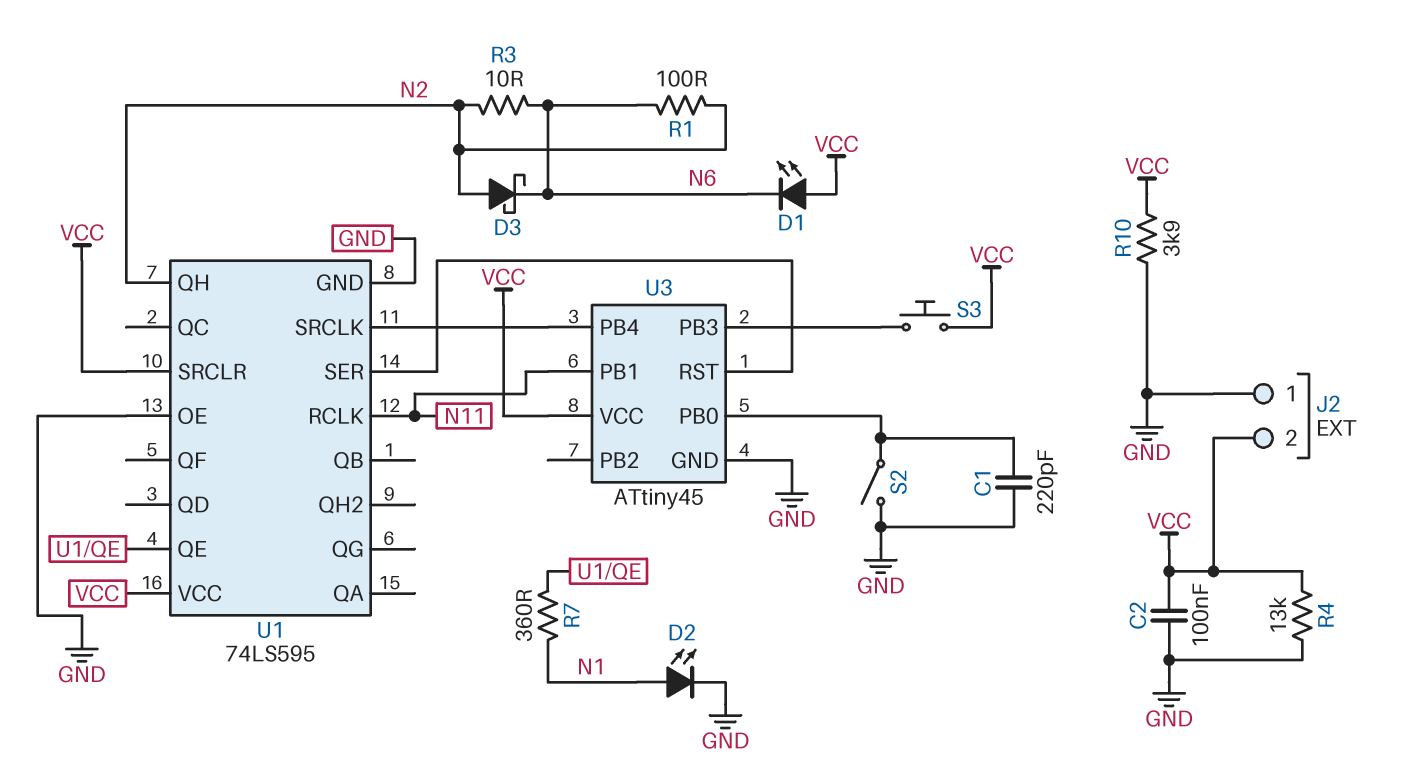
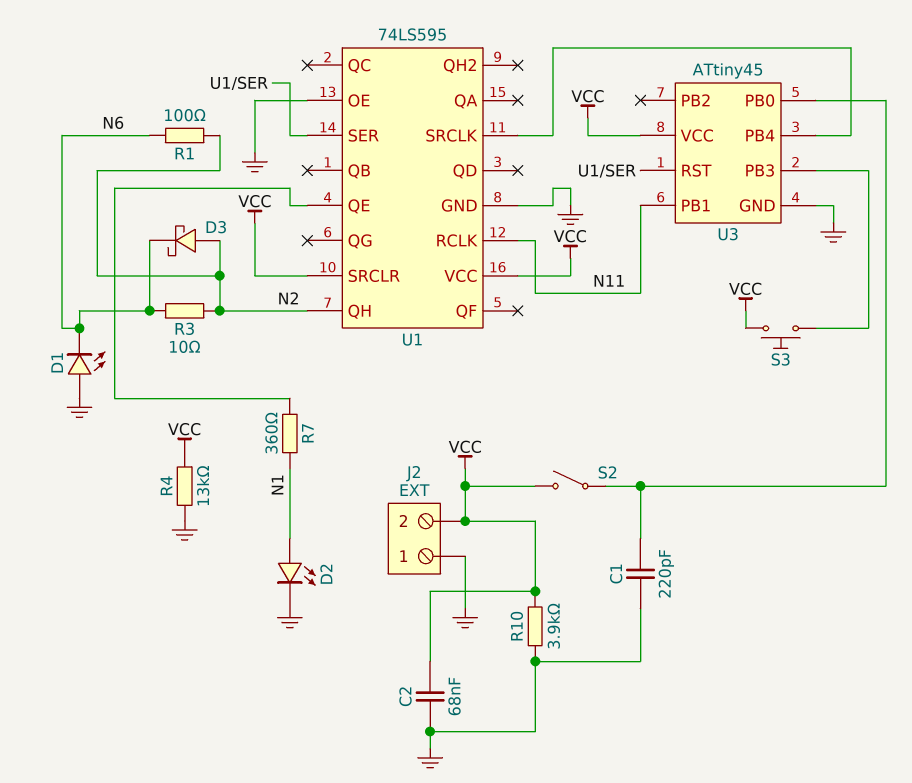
C2: 100nF (GND, VCC) -> 68nF (GND, VCC)
D1: LED (A VCC, K N6) -> LED (A GND, K N6)
S2: switch (GND, U3/PB0) -> switch (U3/PB0, VCC)

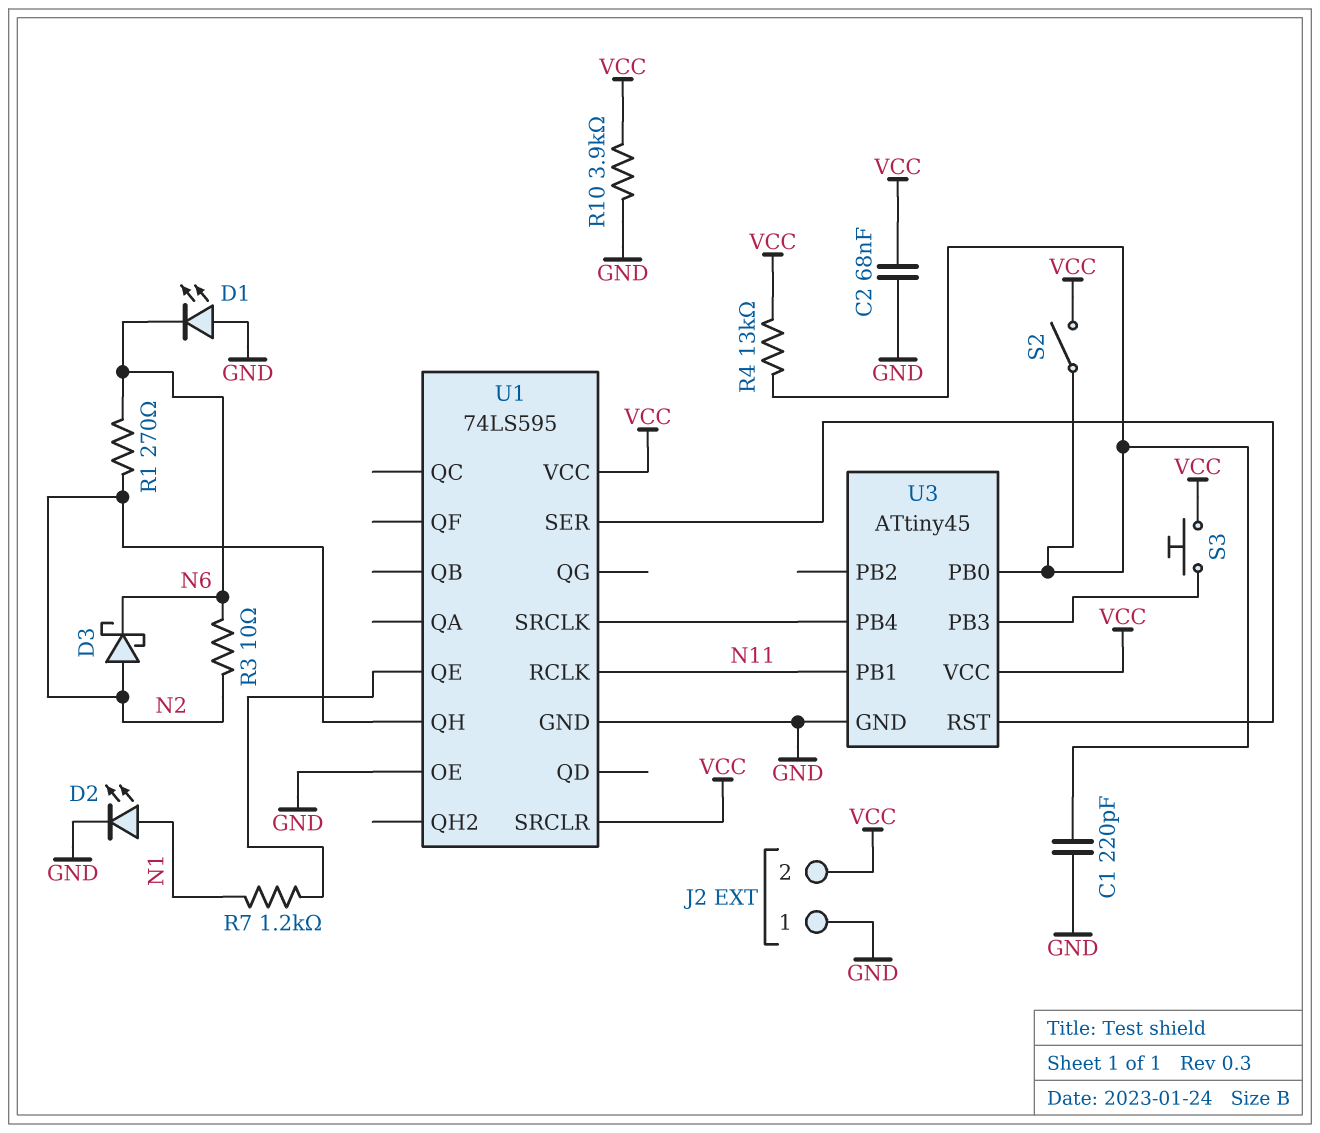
R1: 100 (N2, N6) -> 270 (N2, N6)
R4: 13k (GND, VCC) -> 13k (U3/PB0, VCC)
R7: 360 (N1, U1/QE) -> 1.2k (N1, U1/QE)

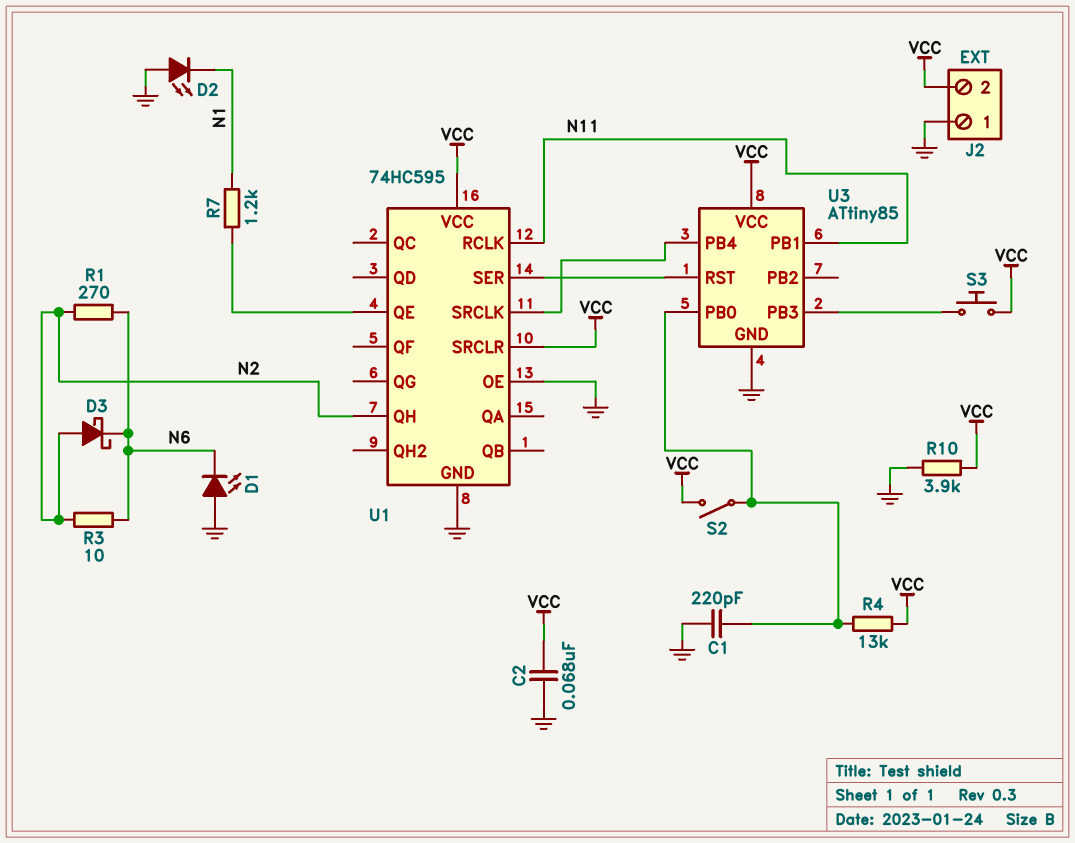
D2: LED (A N1, K GND) -> LED (A GND, K N1)
U1: 74LS595 -> 74HC595
U3: ATtiny45 -> ATtiny85

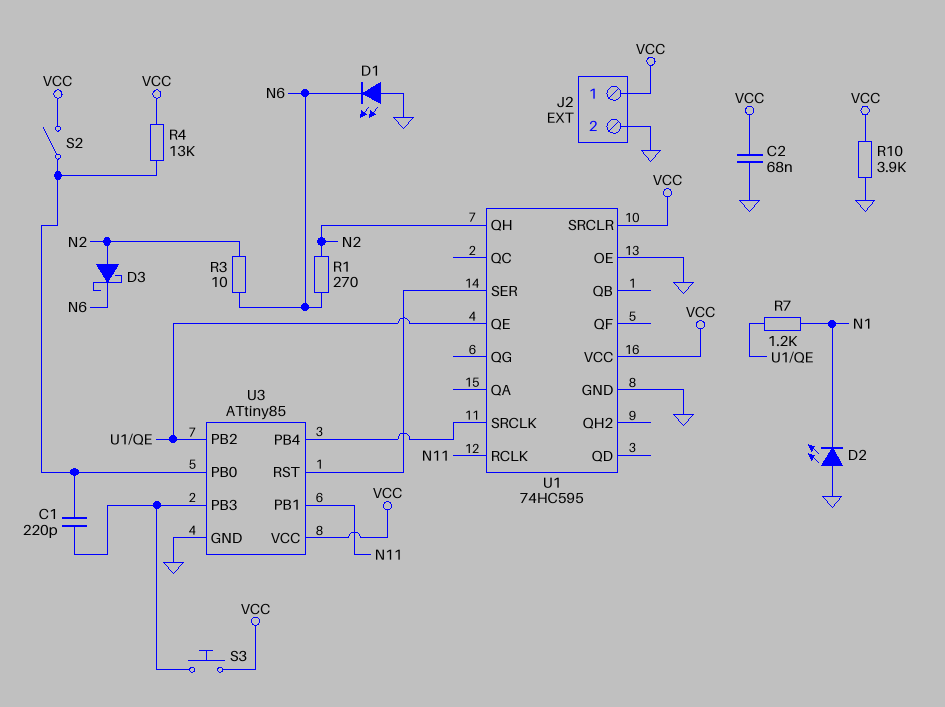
C1: 220pF (GND, U3/PB0) -> 220pF (U3/PB0, U3/PB3)
J2 pin 1: GND -> VCC
J2 pin 2: VCC -> GND
U3 pin PB2: none -> U1/QE

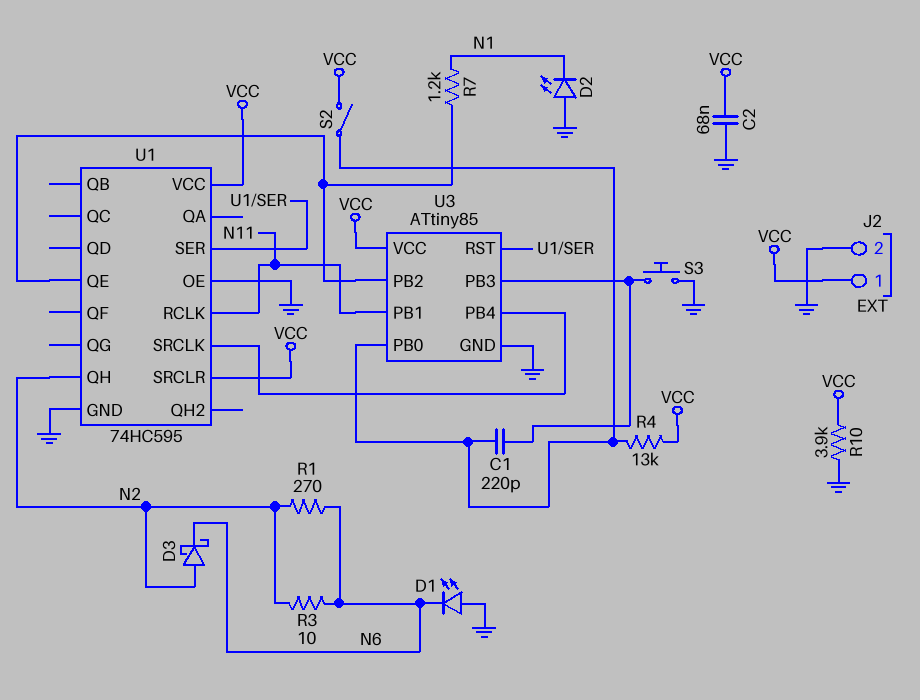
S3: button (U3/PB3, VCC) -> button (GND, U3/PB3)

